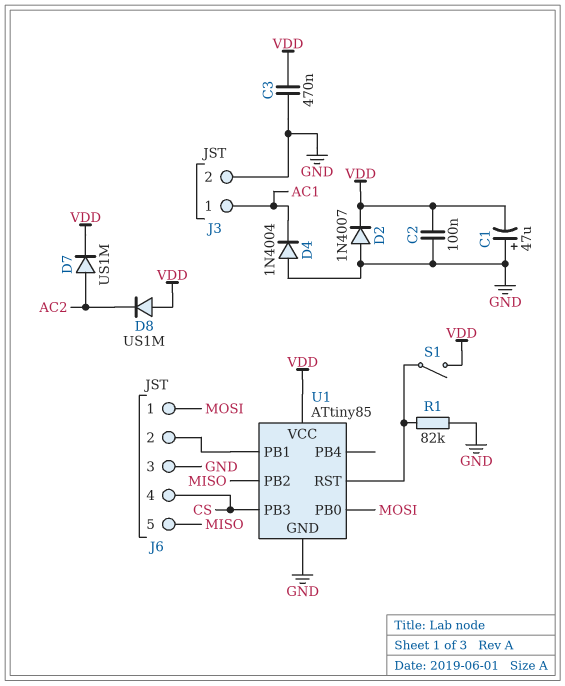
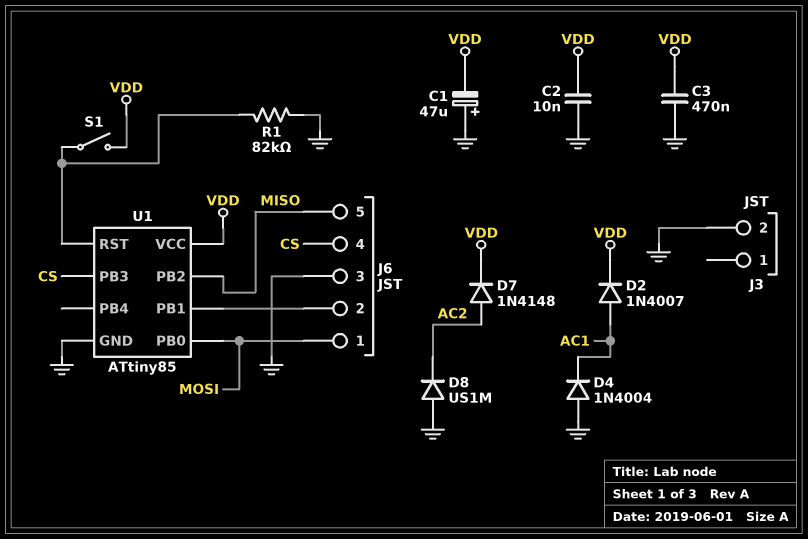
C2: 100nF (GND, VDD) -> 10nF (GND, VDD)
D2: diode 1N4007 (A GND, K VDD) -> diode 1N4007 (A AC1, K VDD)
D7: diode US1M (A AC2, K VDD) -> diode 1N4148 (A AC2, K VDD)
D8: diode US1M (A VDD, K AC2) -> diode US1M (A GND, K AC2)
J3 pin 1: AC1 -> none

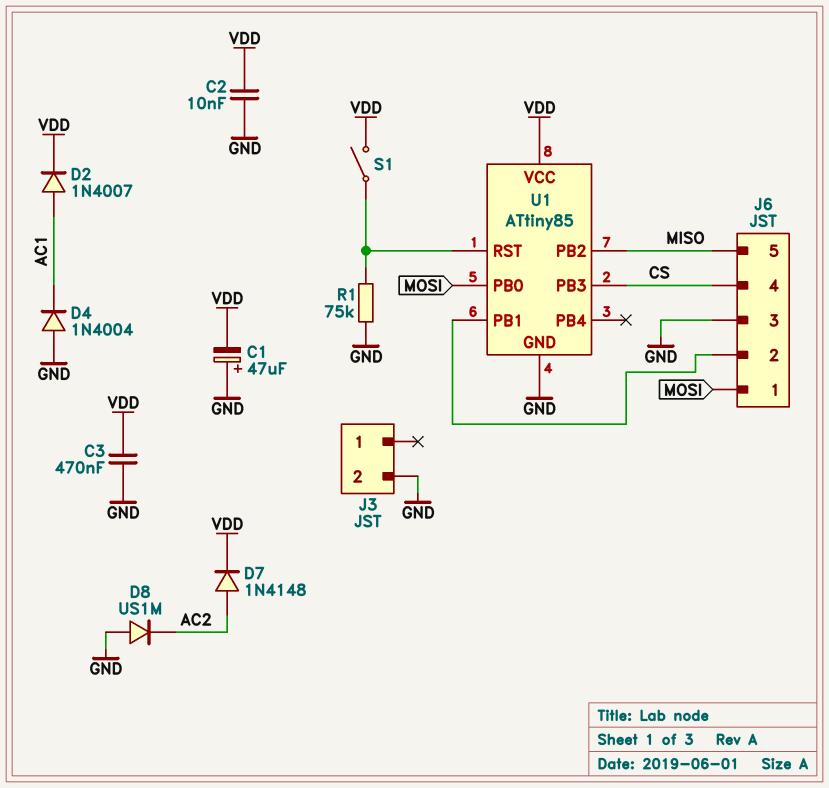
R1: 82k (GND, U1/RST) -> 75k (GND, U1/RST)

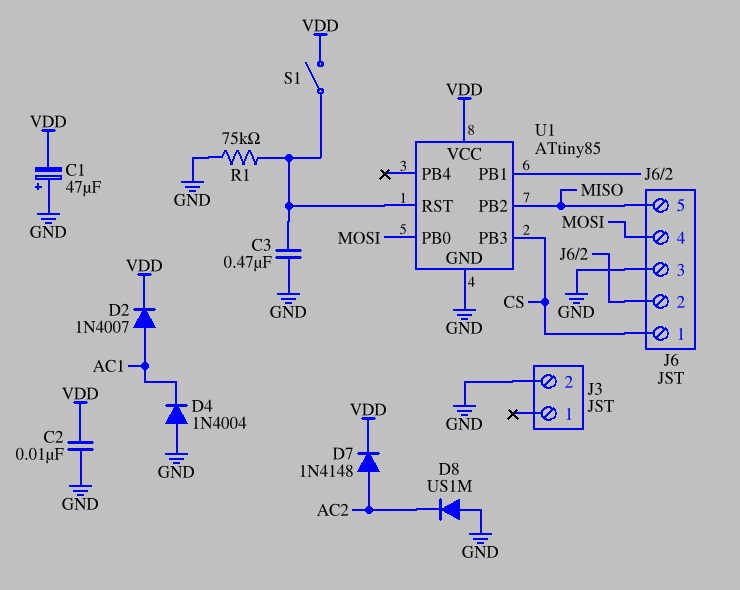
C3: 470nF (GND, VDD) -> 470nF (GND, U1/RST)
J6 pin 1: MOSI -> CS
J6 pin 4: CS -> MOSI

